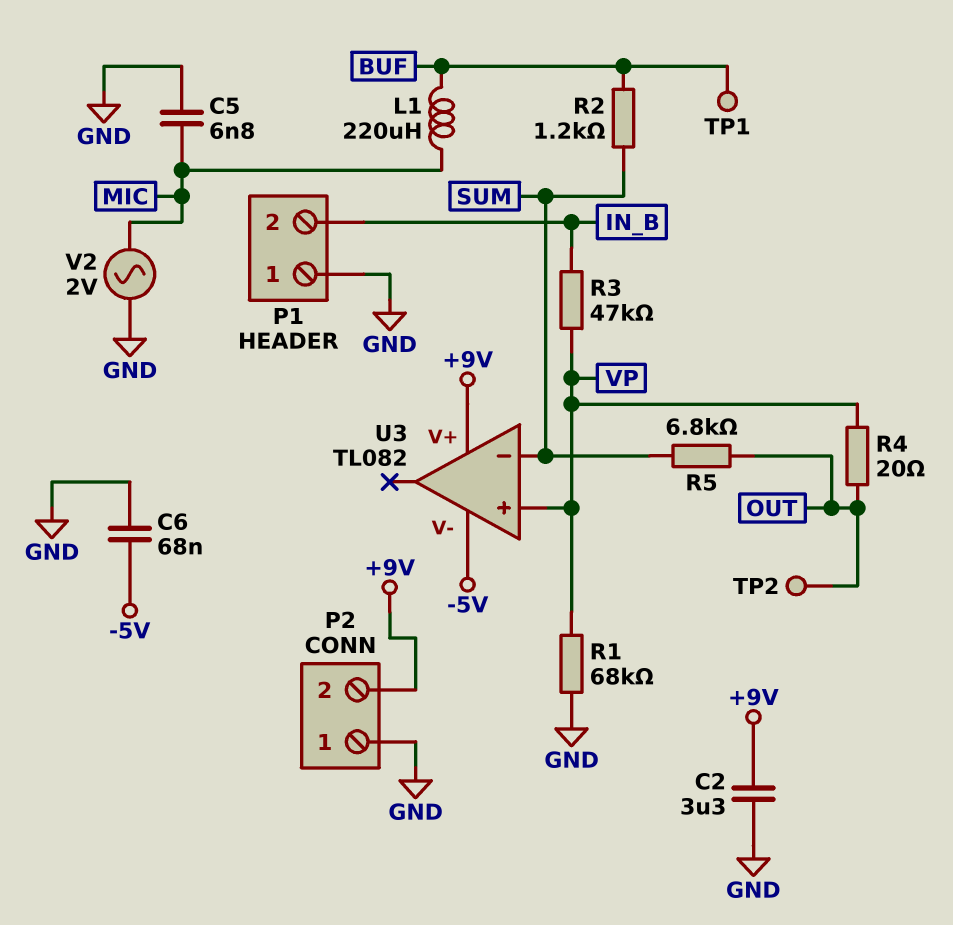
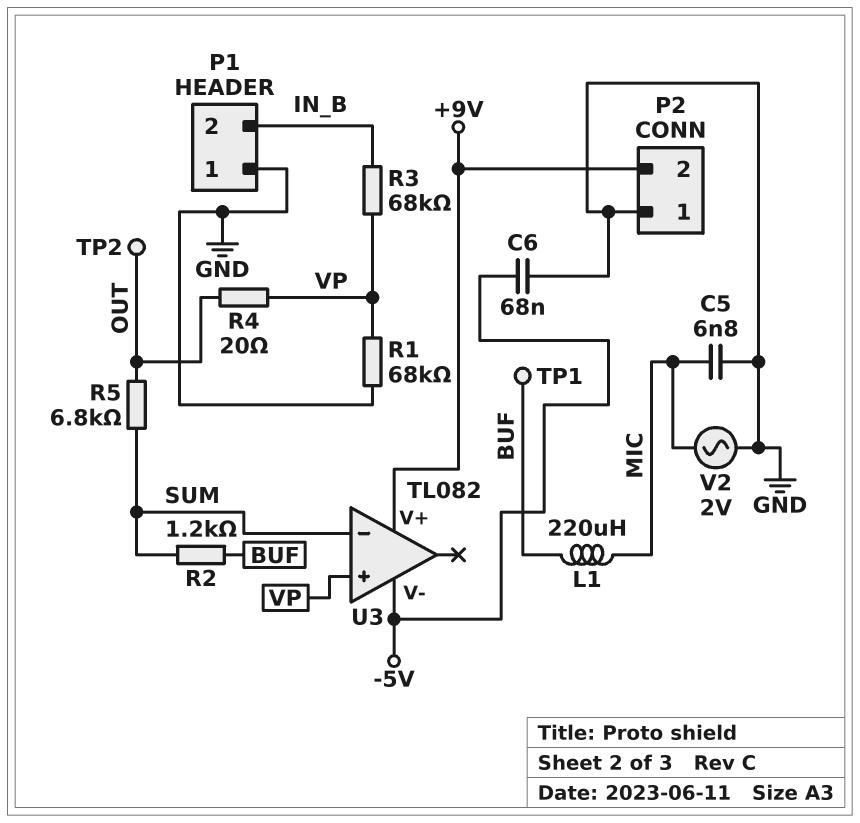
C2: 3.3uF (+9V, GND) -> none
R3: 47k (IN_B, VP) -> 68k (IN_B, VP)

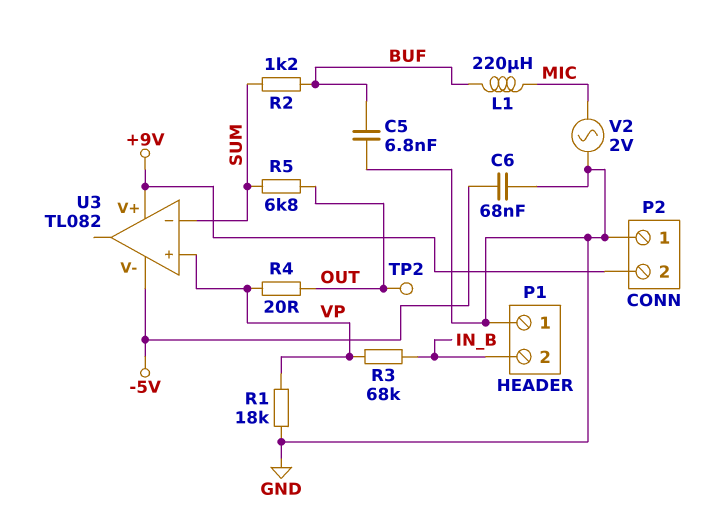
C5: 6.8nF (GND, MIC) -> 6.8nF (BUF, GND)
R1: 68k (GND, VP) -> 18k (GND, VP)
TP1: test point (BUF) -> none

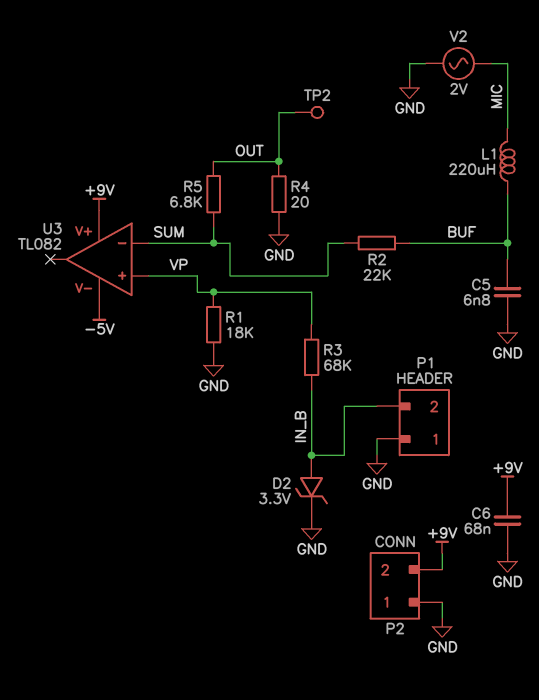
C6: 68nF (-5V, GND) -> 68nF (+9V, GND)
D2: none -> zener 3.3V (A IN_B, K GND)
R2: 1.2k (BUF, SUM) -> 22k (BUF, SUM)
R4: 20 (OUT, VP) -> 20 (GND, OUT)

